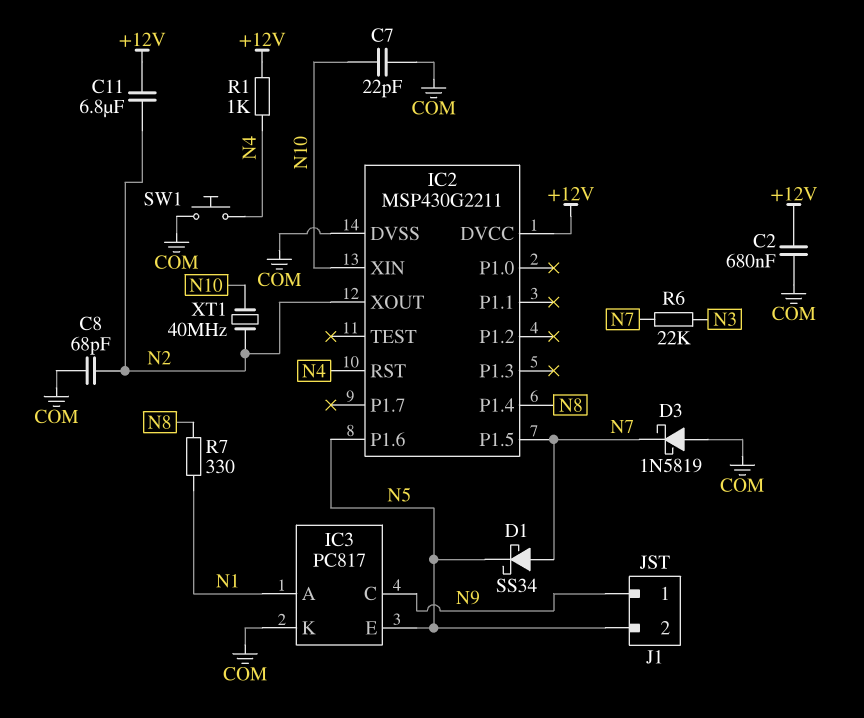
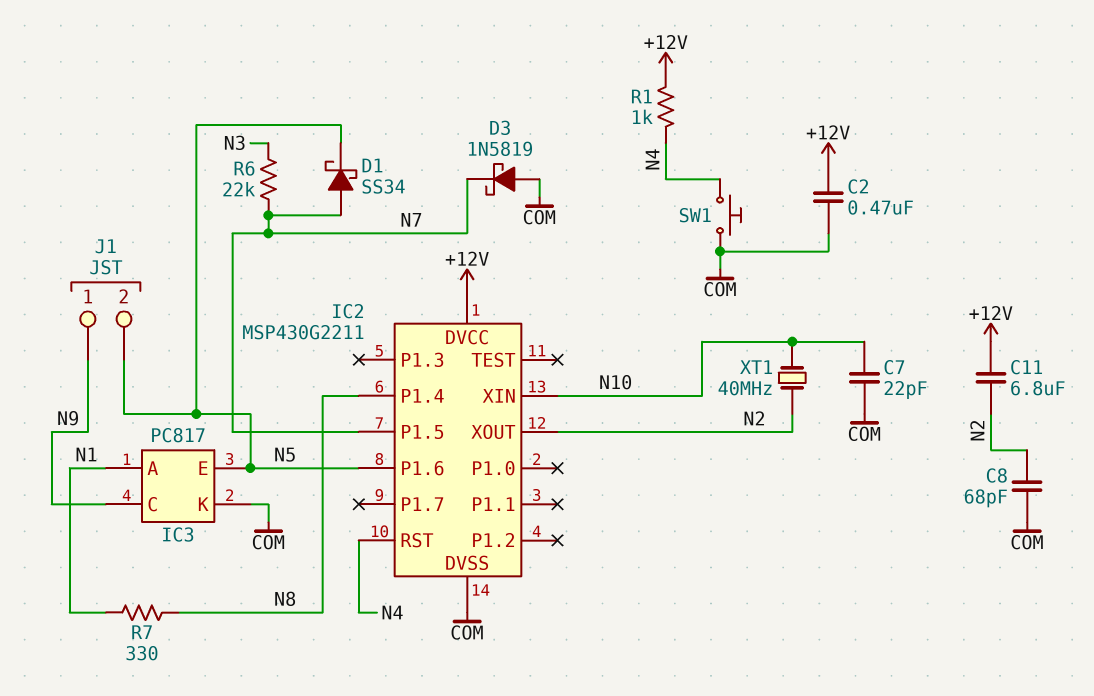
C2: 680nF (+12V, COM) -> 470nF (+12V, COM)

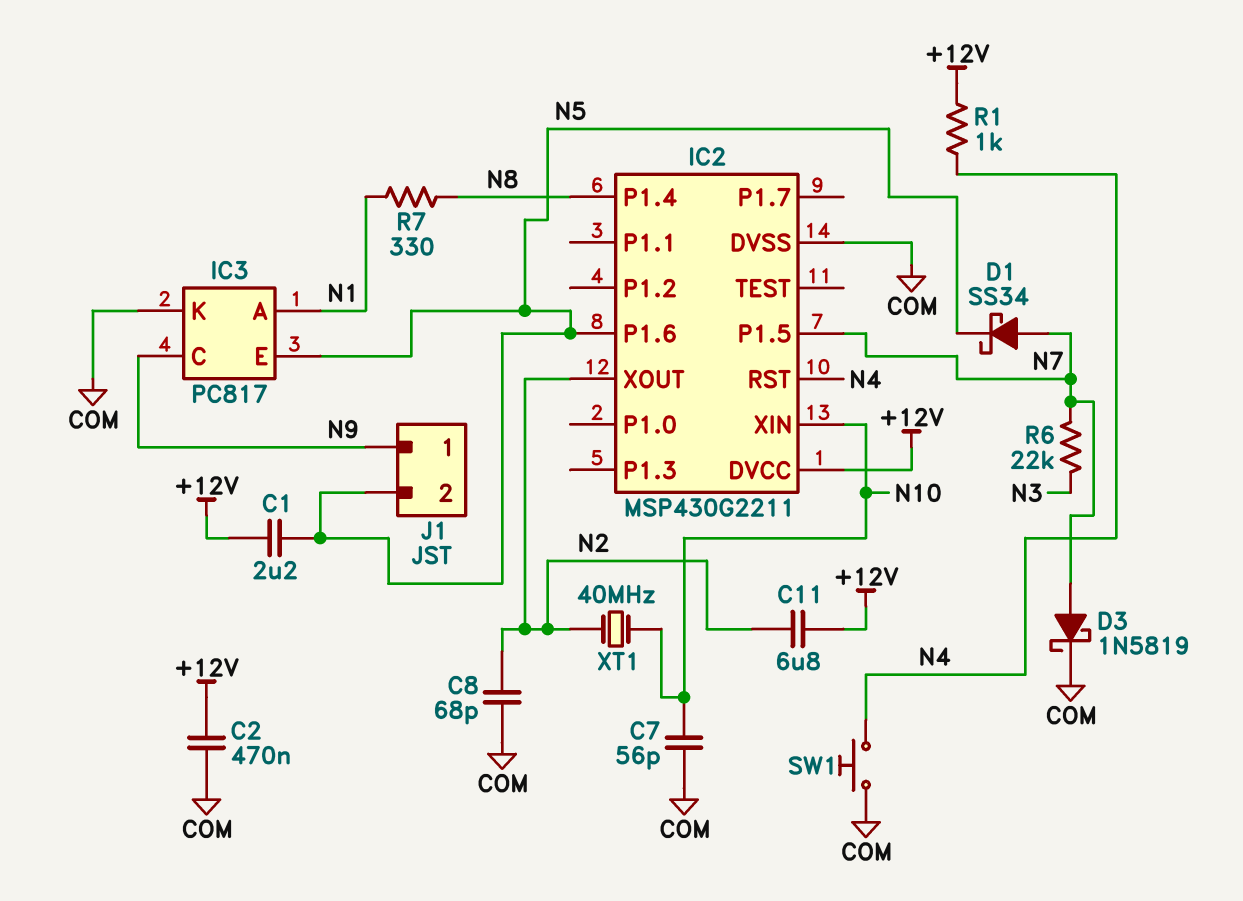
C1: none -> 2.2uF (+12V, N5)
C7: 22pF (COM, N10) -> 56pF (COM, N10)
D3: schottky 1N5819 (A COM, K N7) -> schottky 1N5819 (A N7, K COM)

